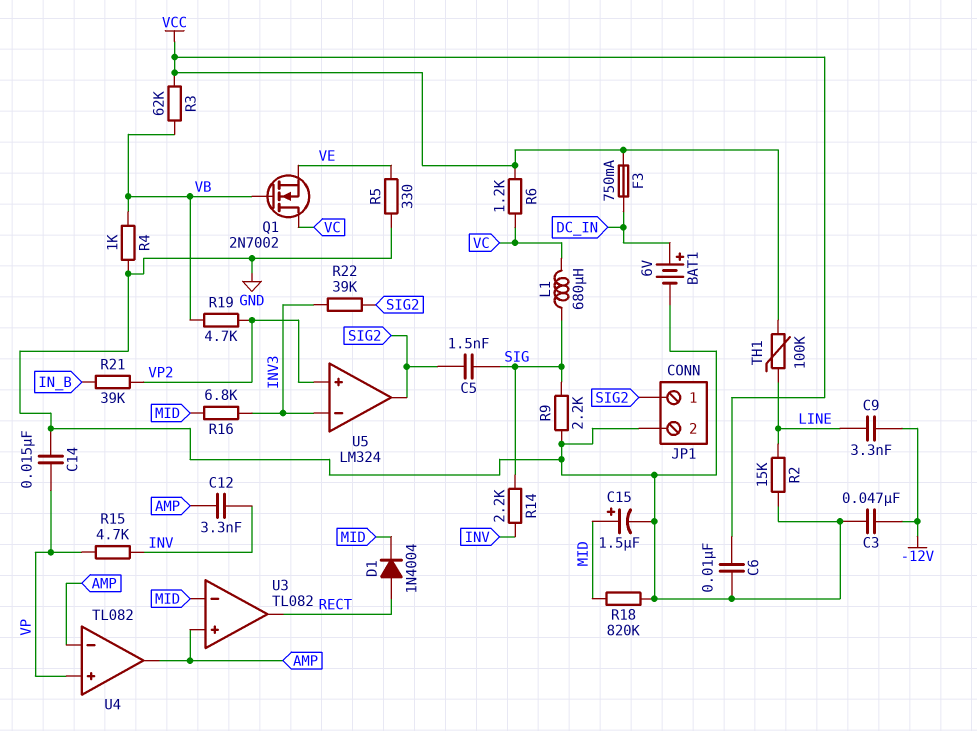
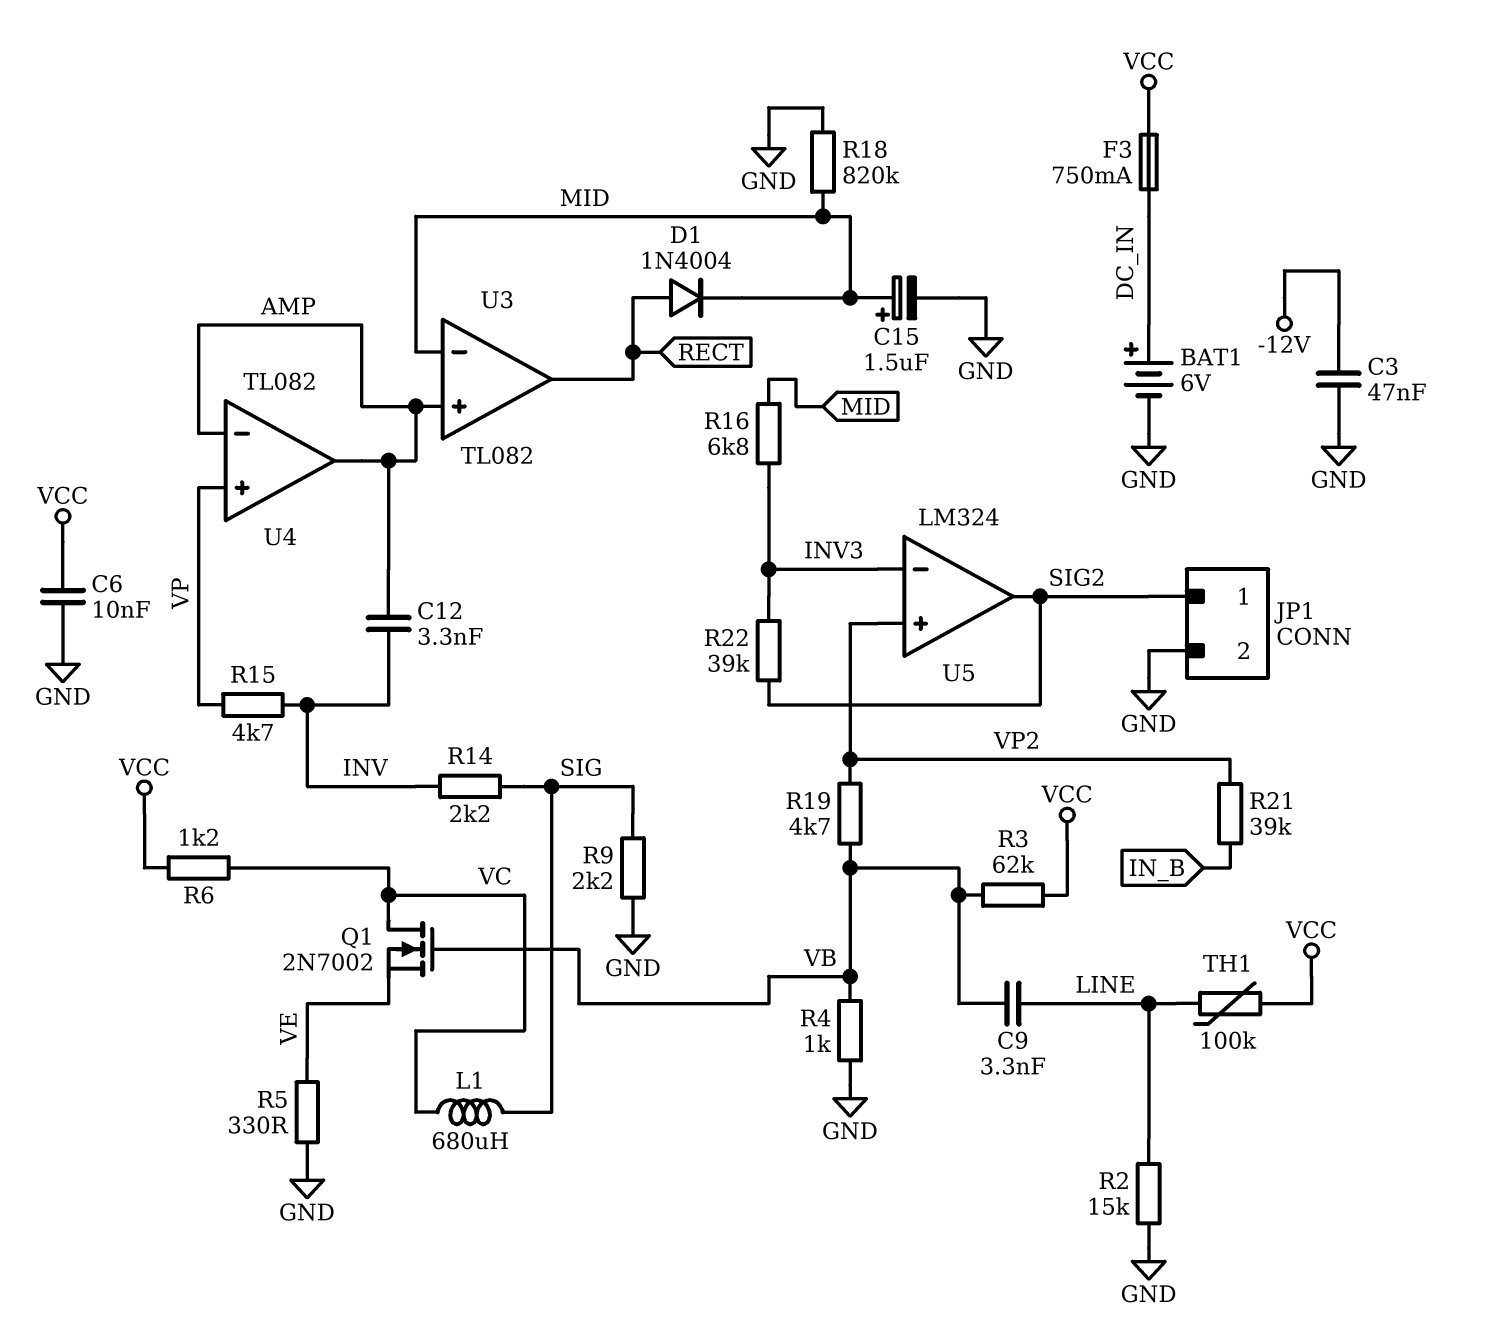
C5: 1.5nF (SIG, SIG2) -> none
C9: 3.3nF (-12V, LINE) -> 3.3nF (LINE, VB)
C14: 15nF (GND, VP) -> none

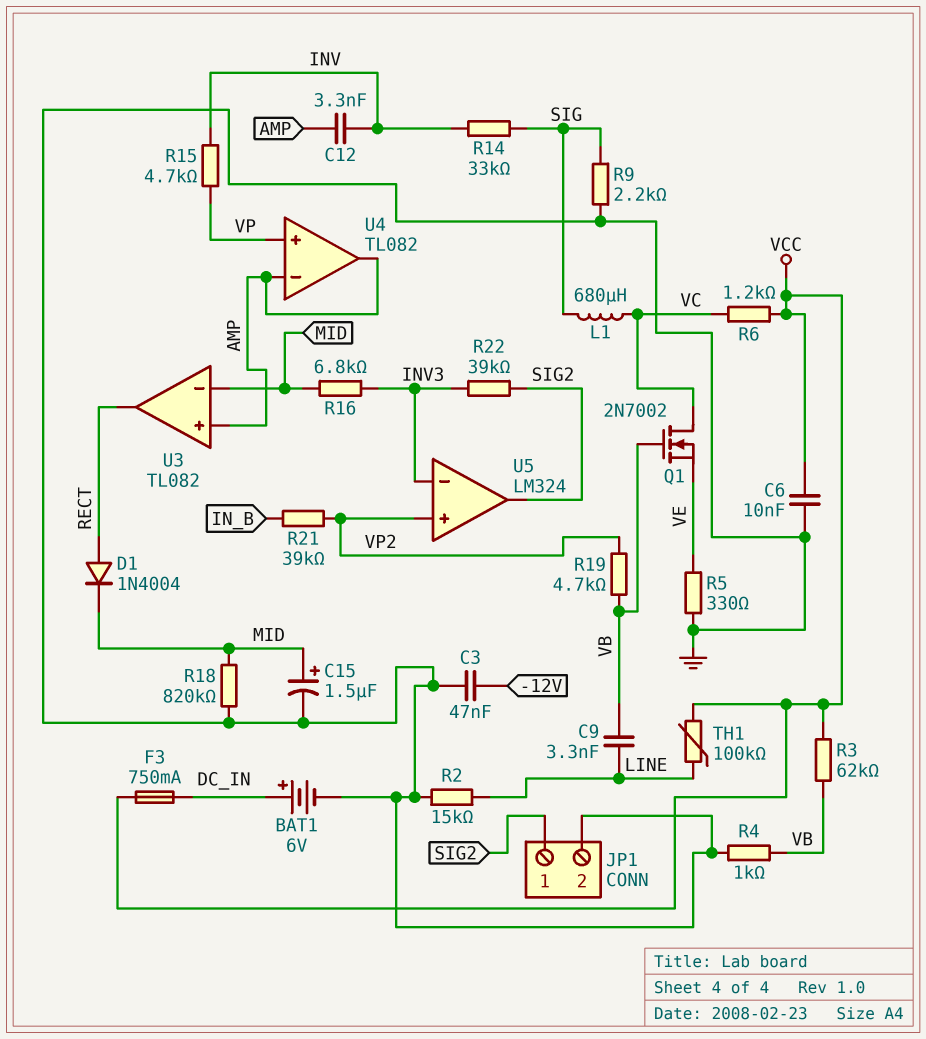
R14: 2.2k (INV, SIG) -> 33k (INV, SIG)

